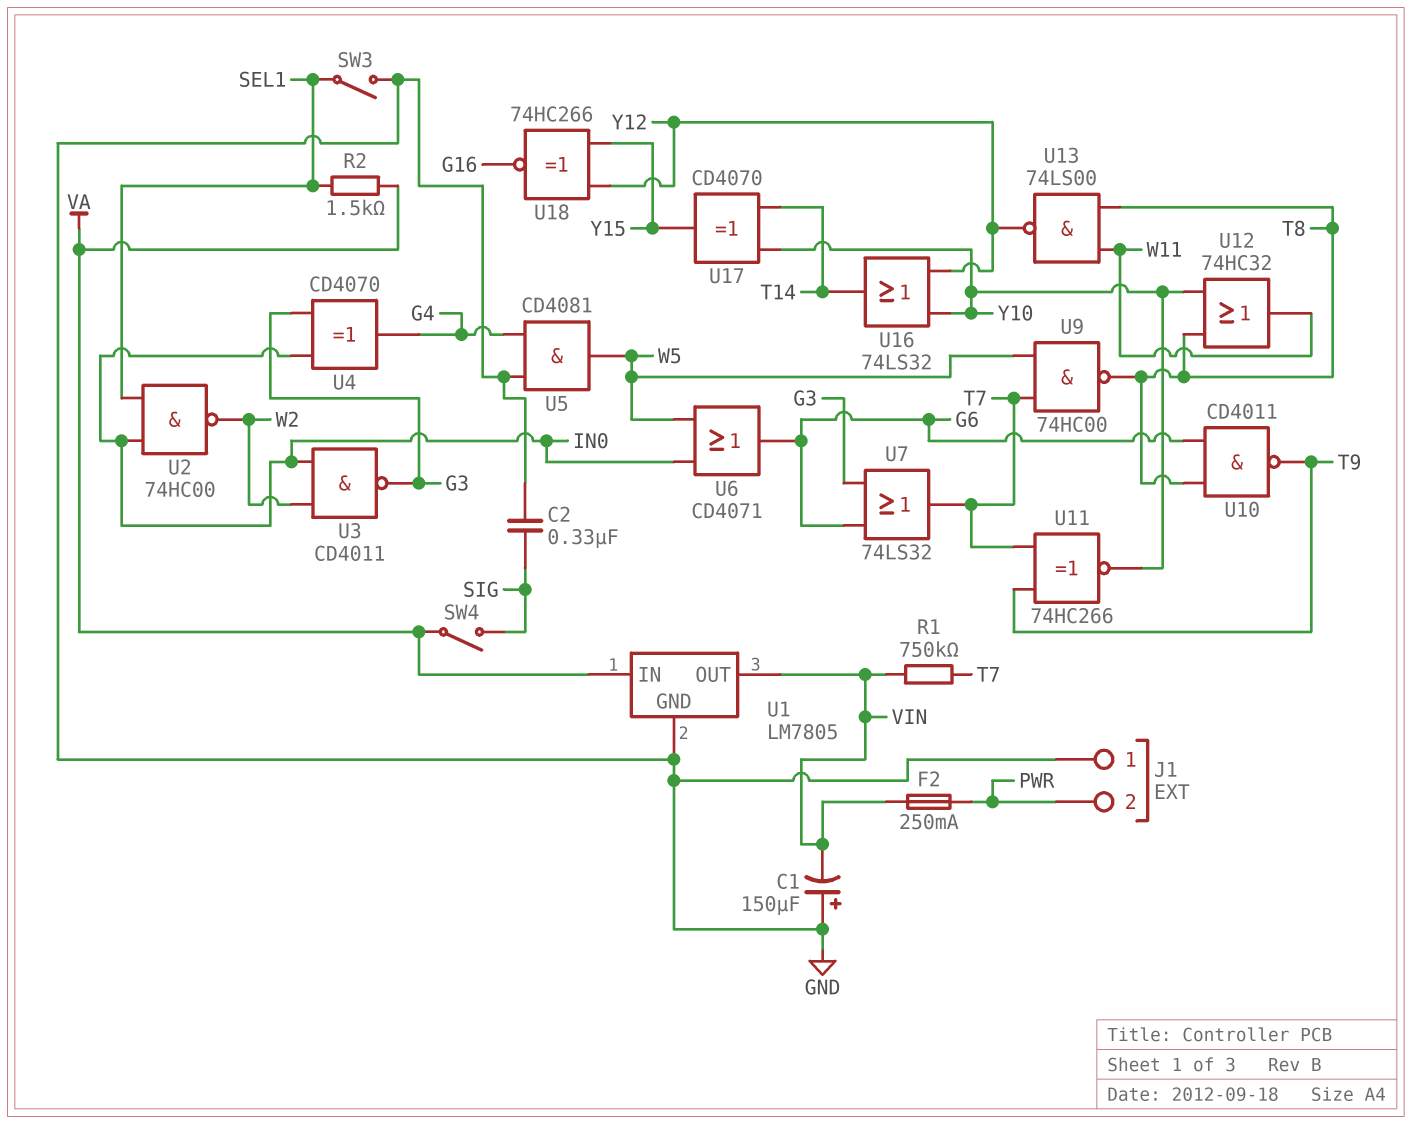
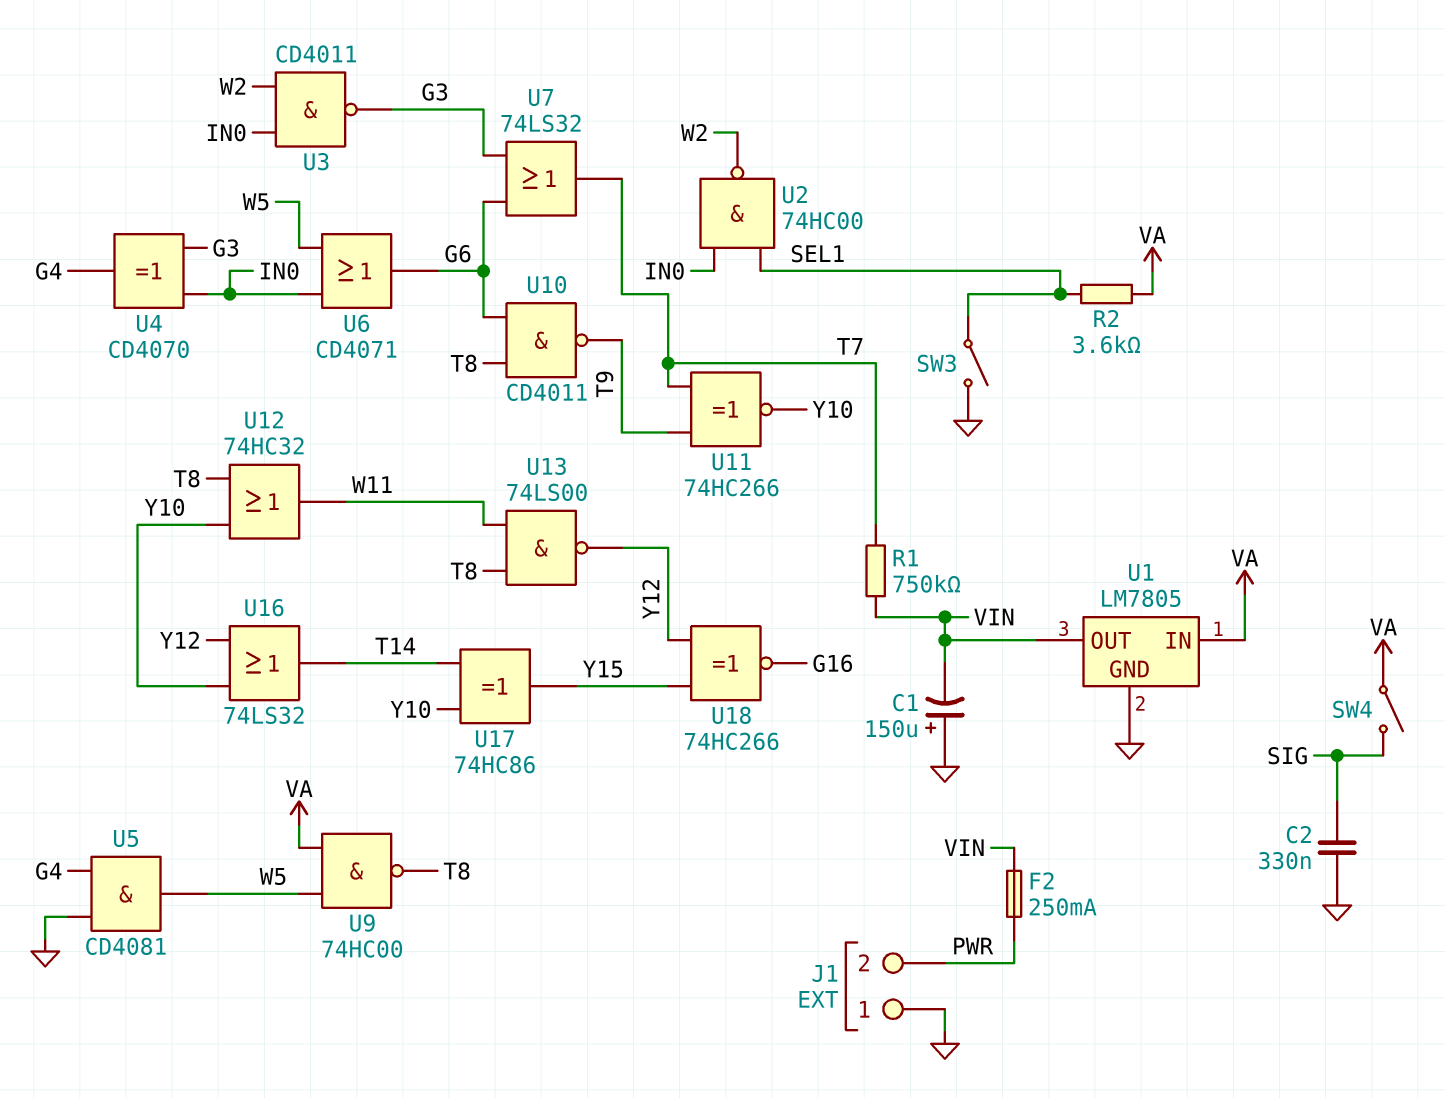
R2: 1.5k (SEL1, VA) -> 3.6k (SEL1, VA)
U9: NAND 74HC00 (in T7, in W5, out T8) -> NAND 74HC00 (in VA, in W5, out T8)
U17: XOR CD4070 (in T14, in Y10, out Y15) -> XOR 74HC86 (in T14, in Y10, out Y15)

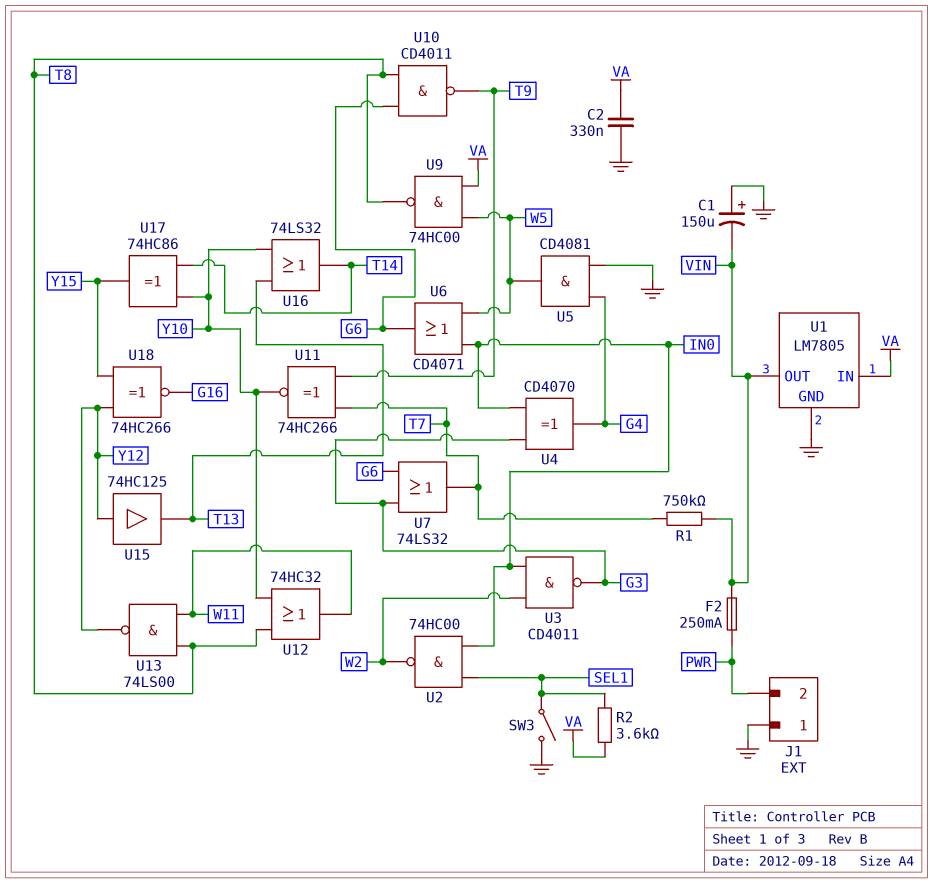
C2: 330nF (GND, SIG) -> 330nF (GND, VA)
SW4: switch (SIG, VA) -> none
U15: none -> buffer 74HC125 (in Y12, out T13)
U16: OR 74LS32 (in Y10, in Y12, out T14) -> OR 74LS32 (in T13, in Y10, out T14)

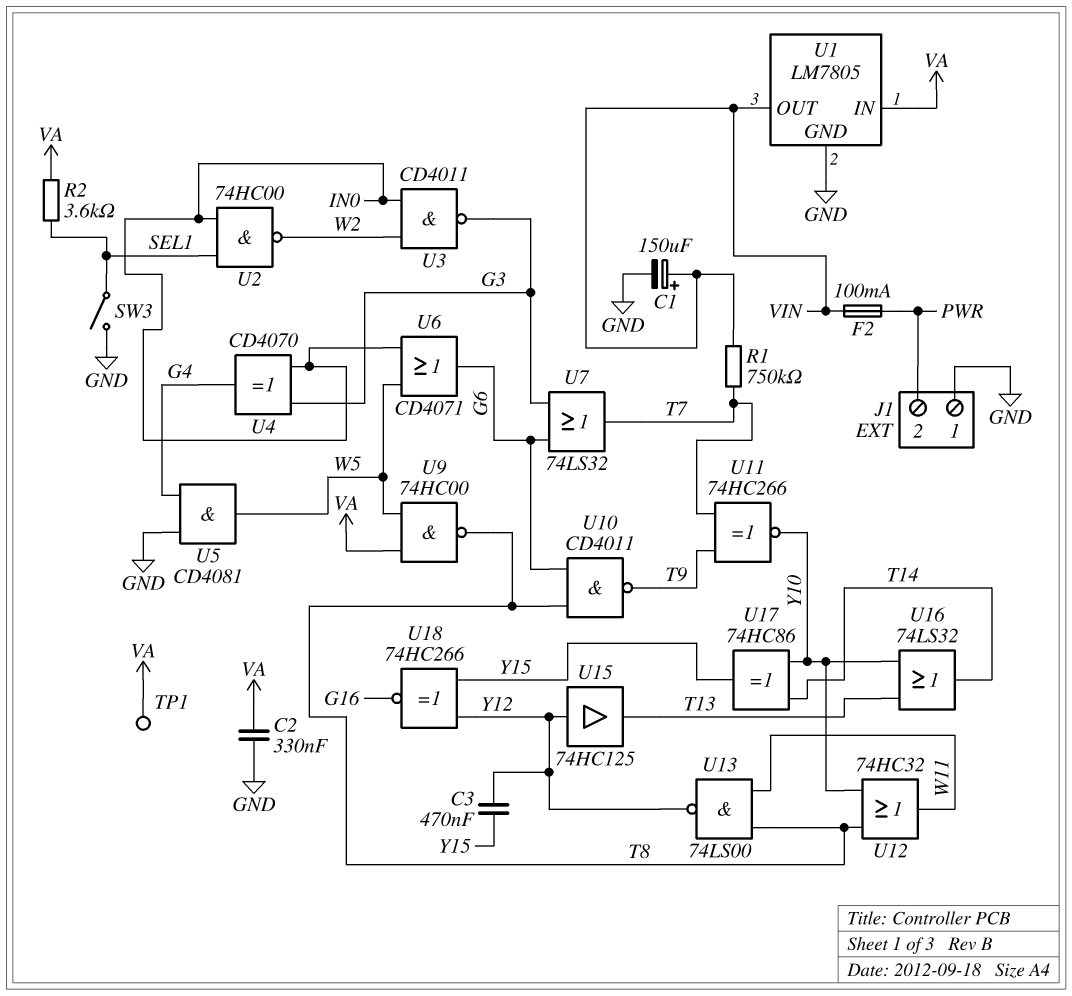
C1: 150uF (plus GND, minus VIN) -> 150uF (plus VIN, minus GND)
C3: none -> 470nF (Y12, Y15)
F2: 250mA (PWR, VIN) -> 100mA (PWR, VIN)
TP1: none -> test point (VA)

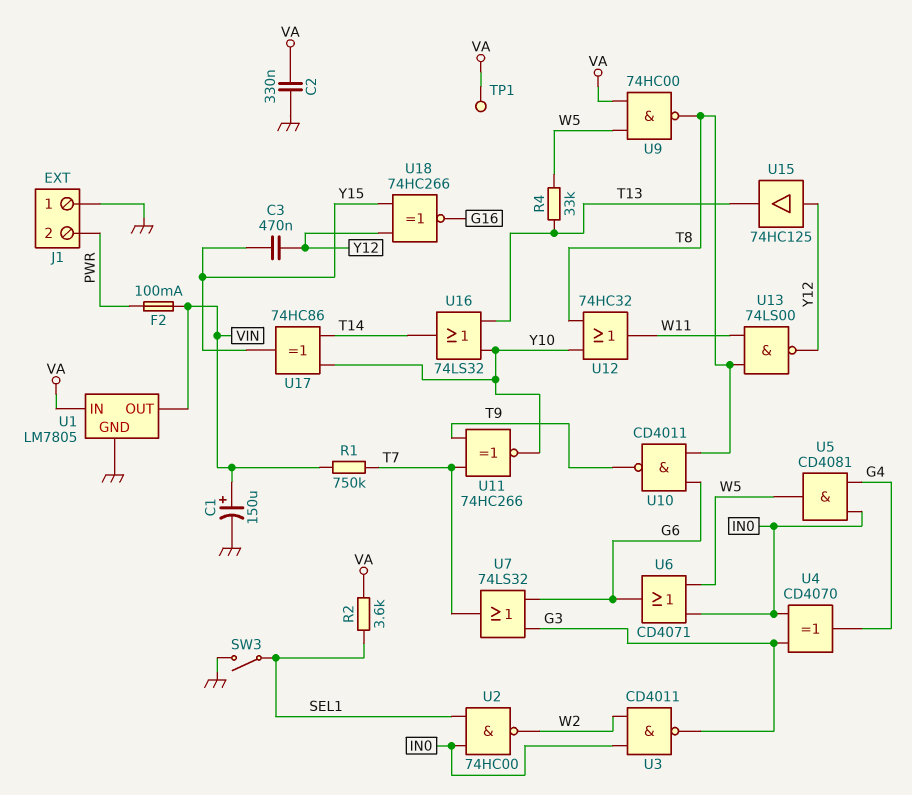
R4: none -> 33k (T13, W5)
U5: AND CD4081 (in G4, in GND, out W5) -> AND CD4081 (in G4, in IN0, out W5)

